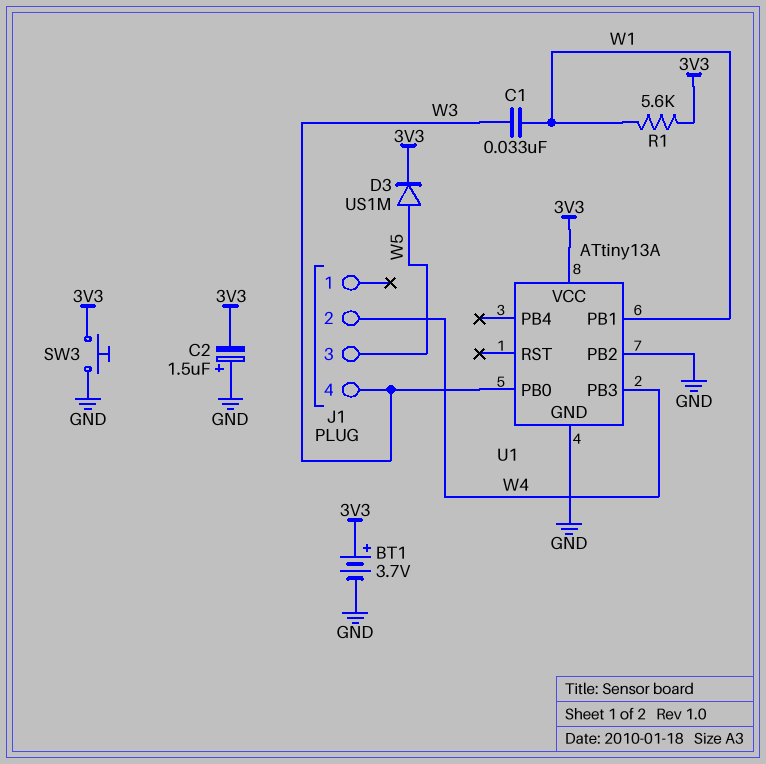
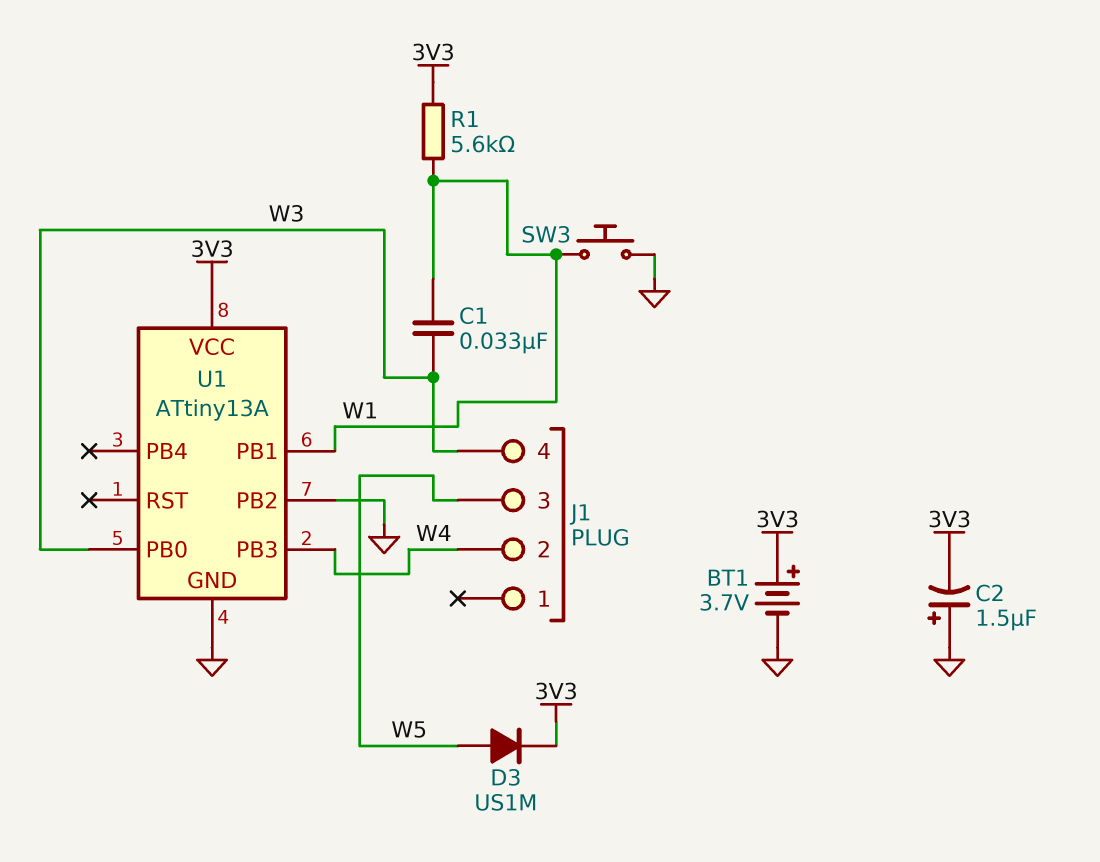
SW3: button (3V3, GND) -> button (GND, W1)

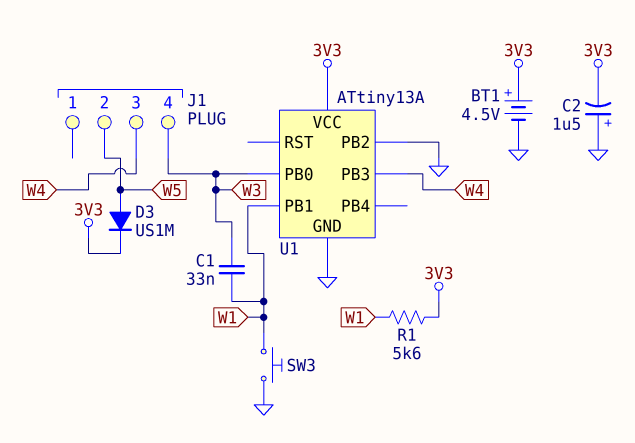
BT1: 3.7V (plus 3V3, minus GND) -> 4.5V (plus 3V3, minus GND)
J1 pin 2: W4 -> W5
J1 pin 3: W5 -> W4

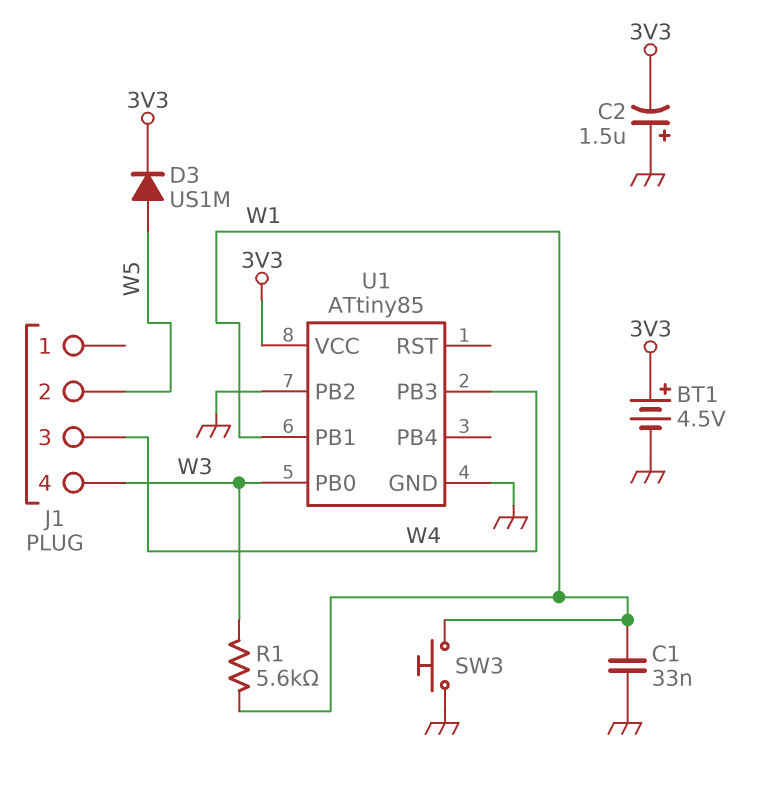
C1: 33nF (W1, W3) -> 33nF (GND, W1)
R1: 5.6k (3V3, W1) -> 5.6k (W1, W3)
U1: ATtiny13A -> ATtiny85

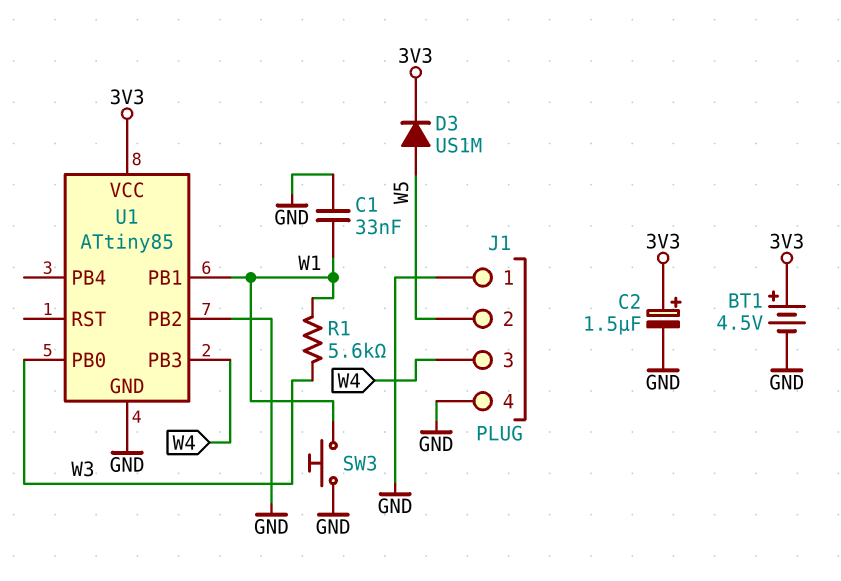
C2: 1.5uF (plus GND, minus 3V3) -> 1.5uF (plus 3V3, minus GND)
J1 pin 1: none -> GND
J1 pin 4: W3 -> GND

